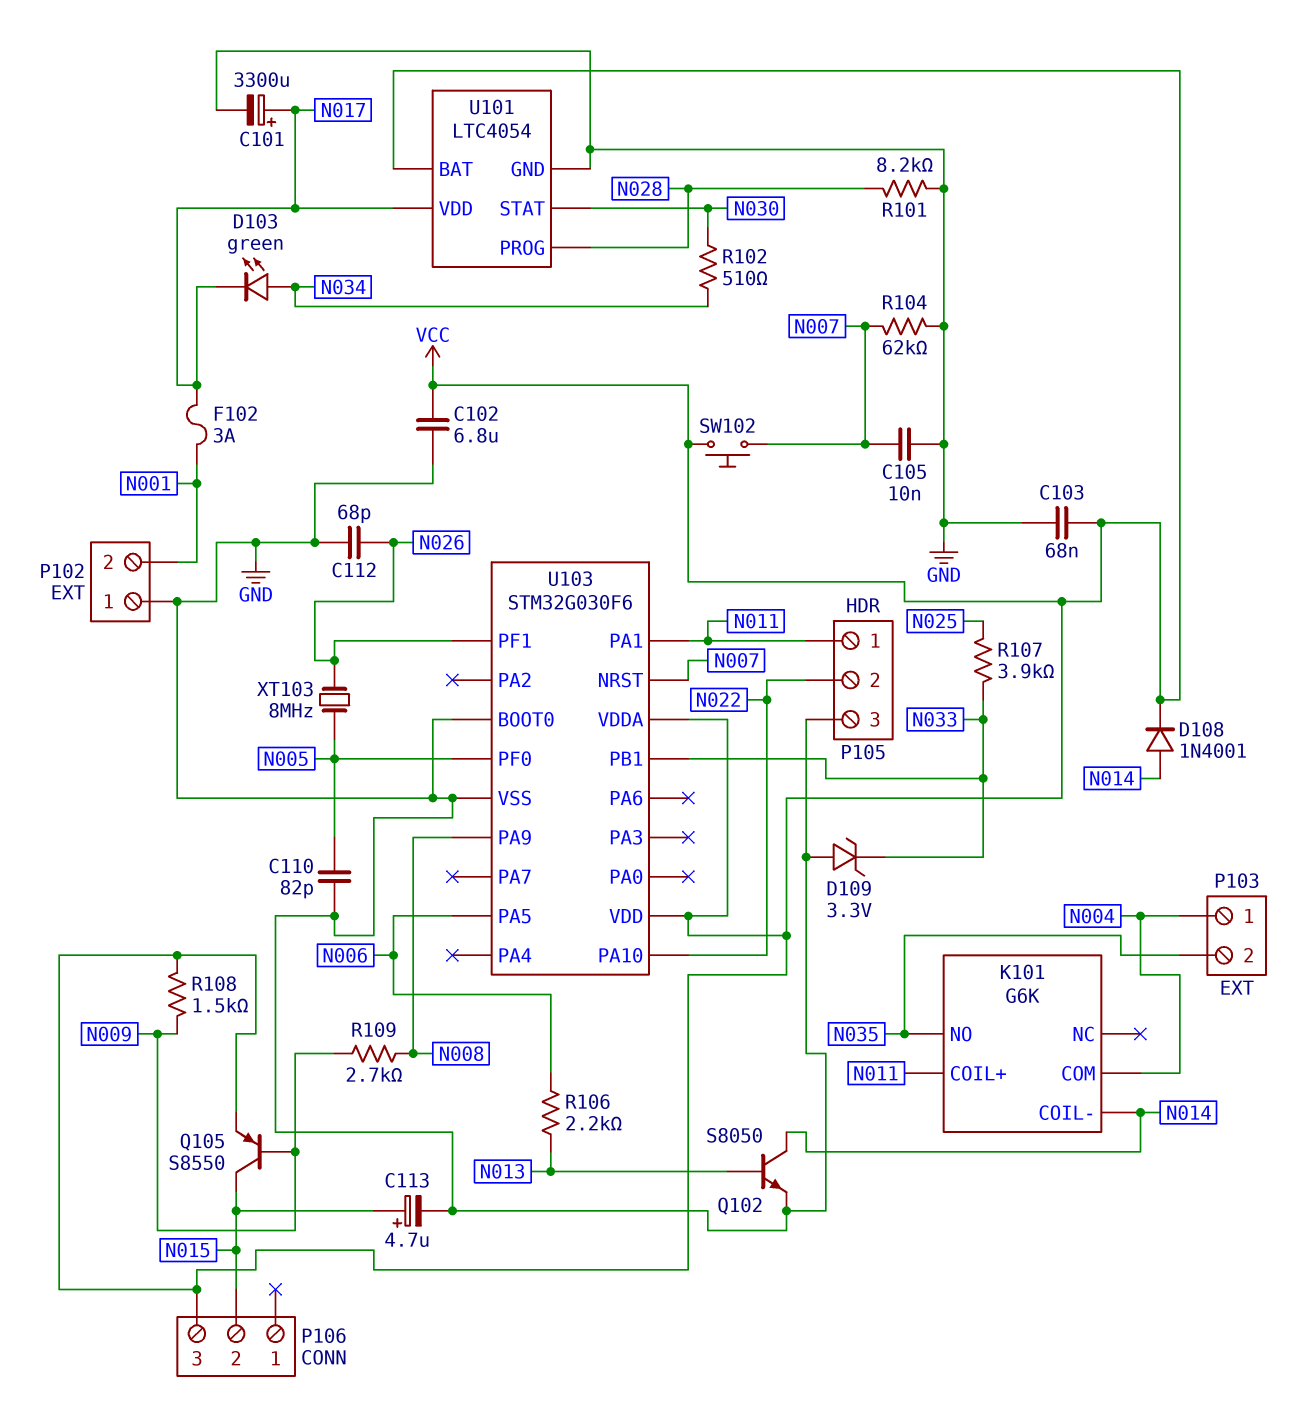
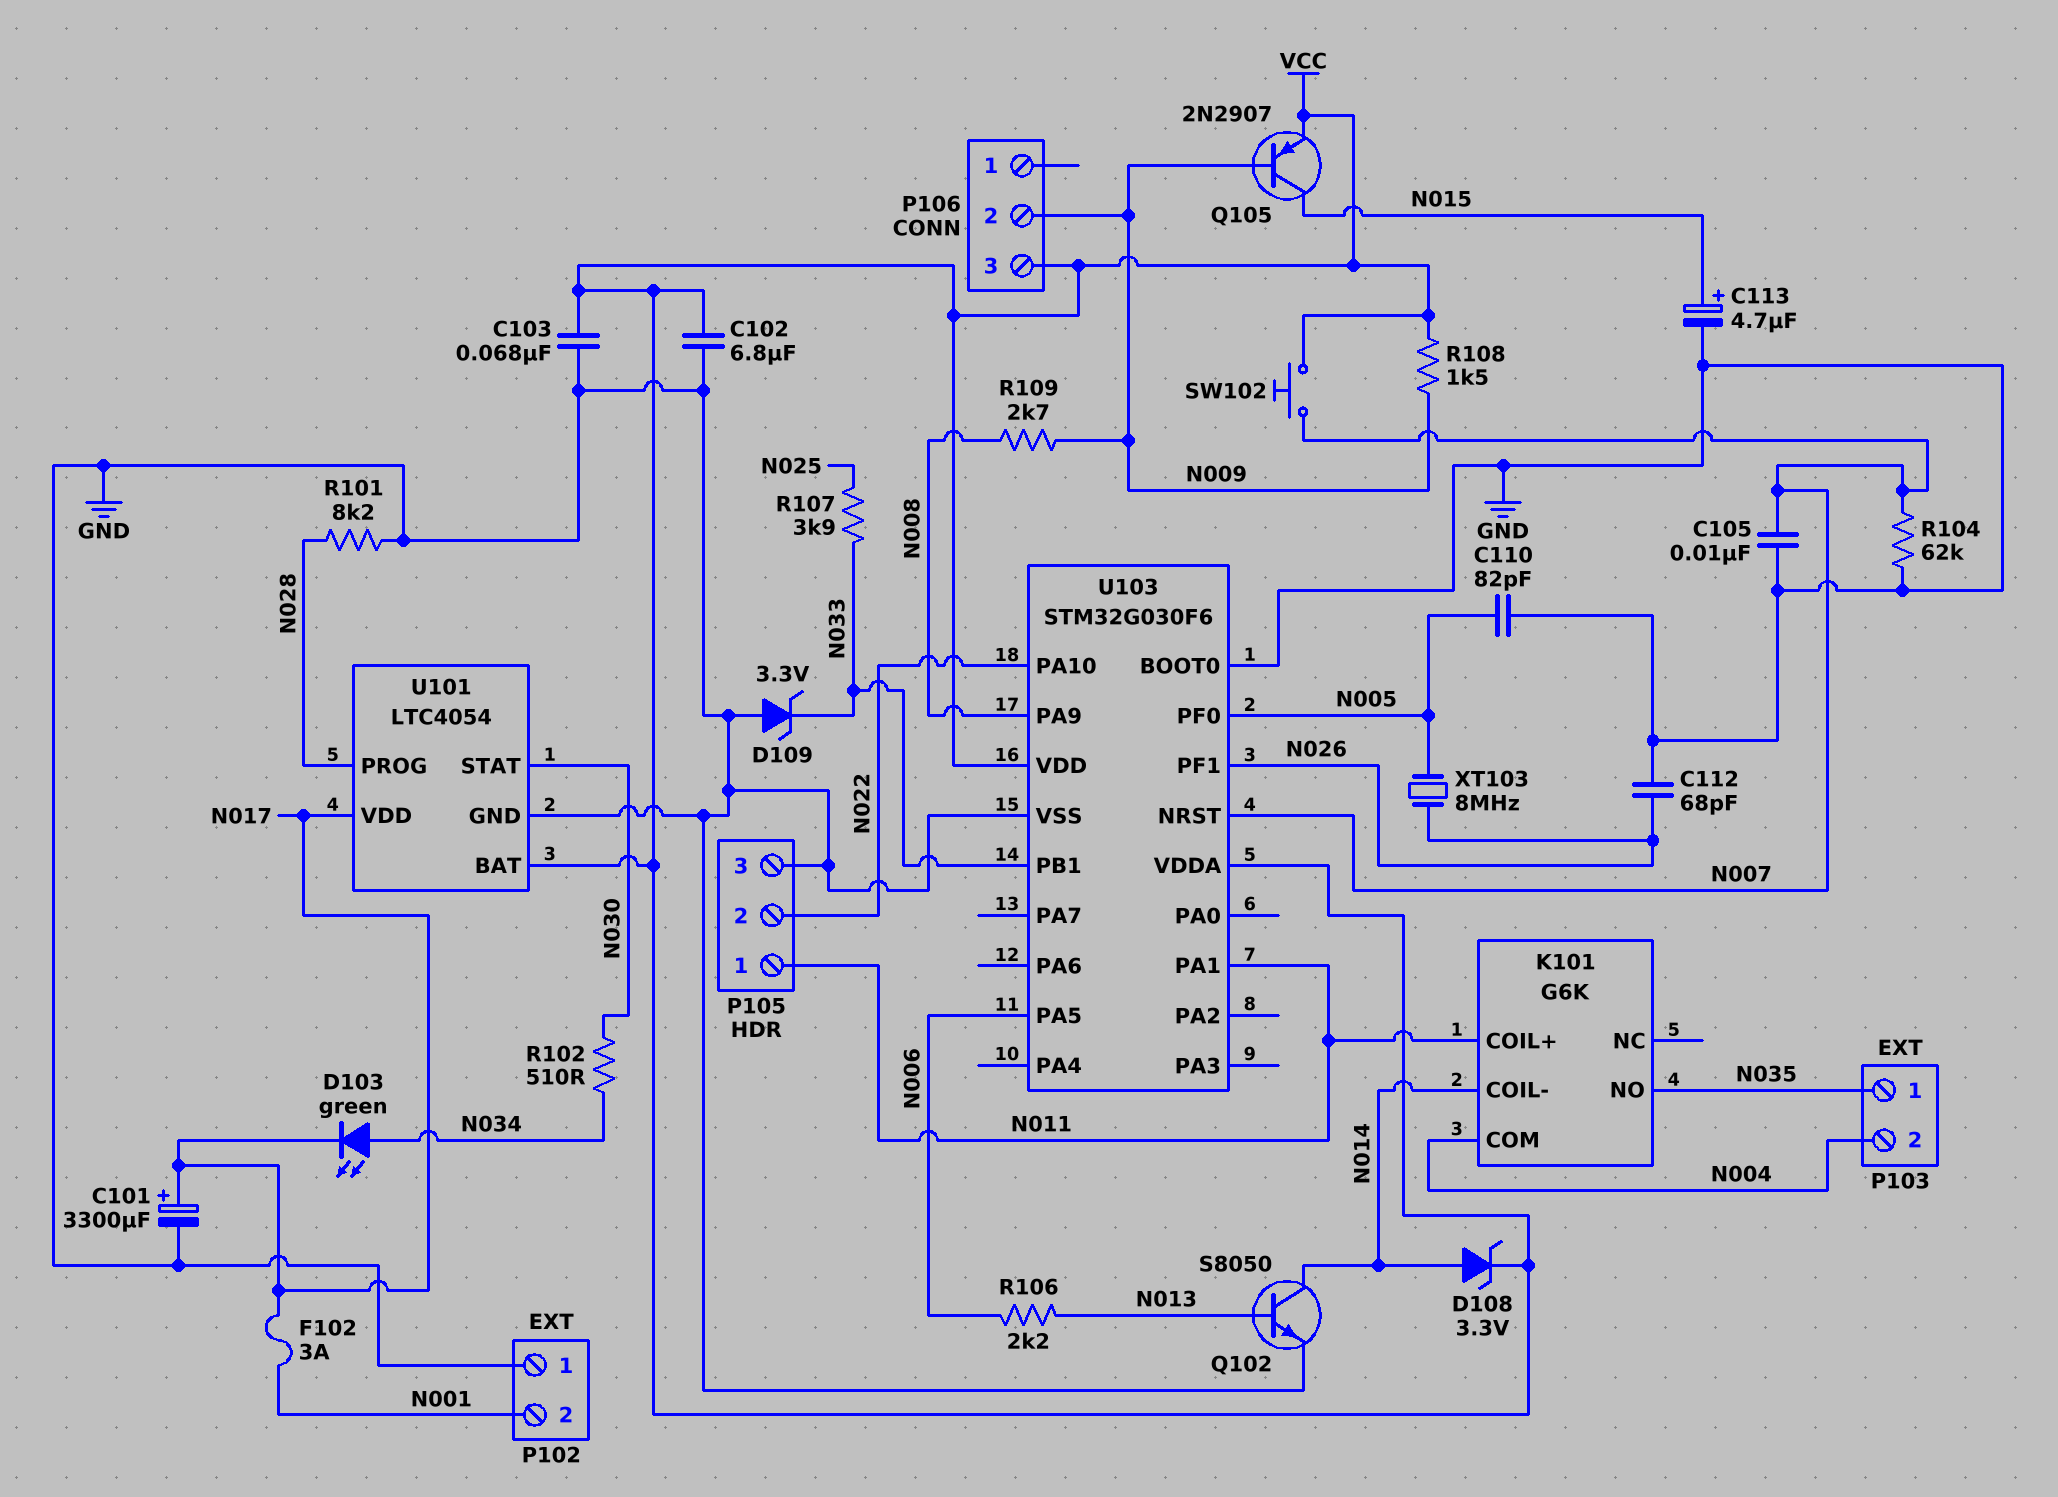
D108: diode 1N4001 (A N014, K VCC) -> zener 3.3V (A N014, K VCC)
P103 pin 1: N004 -> N035
P103 pin 2: N035 -> N004
P106 pin 2: N015 -> N009
Q105: PNP S8550 (B N009, C N015, E VCC) -> PNP 2N2907 (B N009, C N015, E VCC)

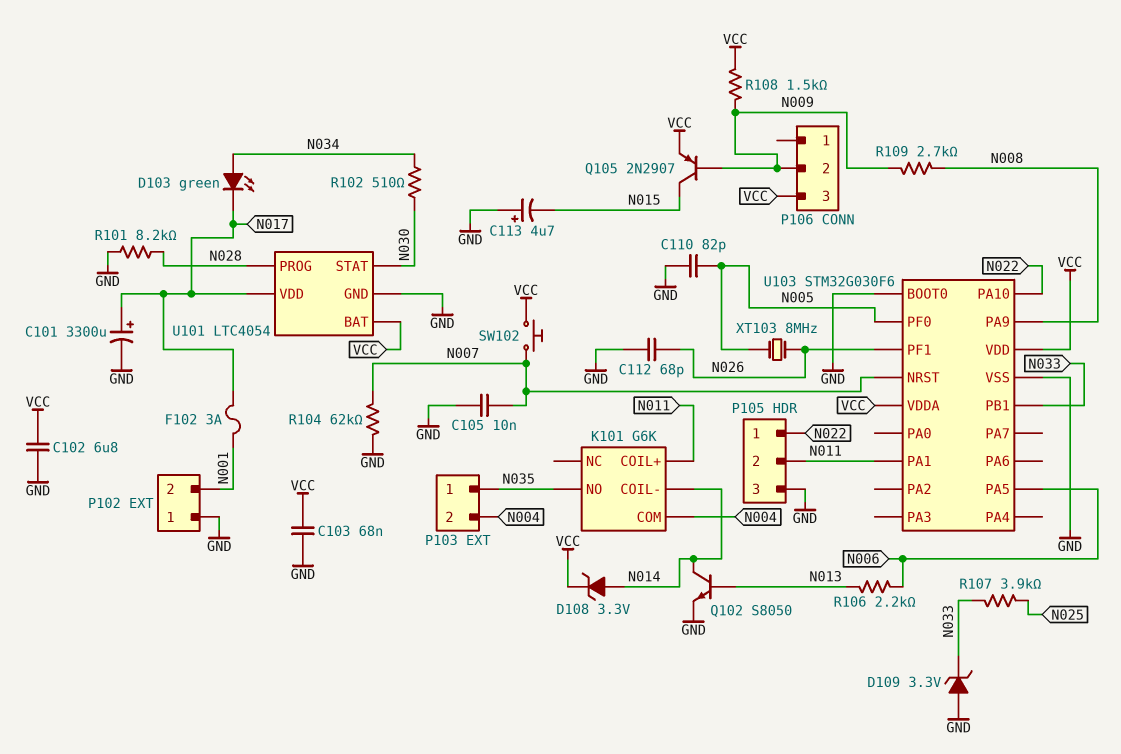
C113: 4.7uF (plus N015, minus GND) -> 4.7uF (plus GND, minus N015)
P105 pin 1: N011 -> N022
P105 pin 2: N022 -> N011

